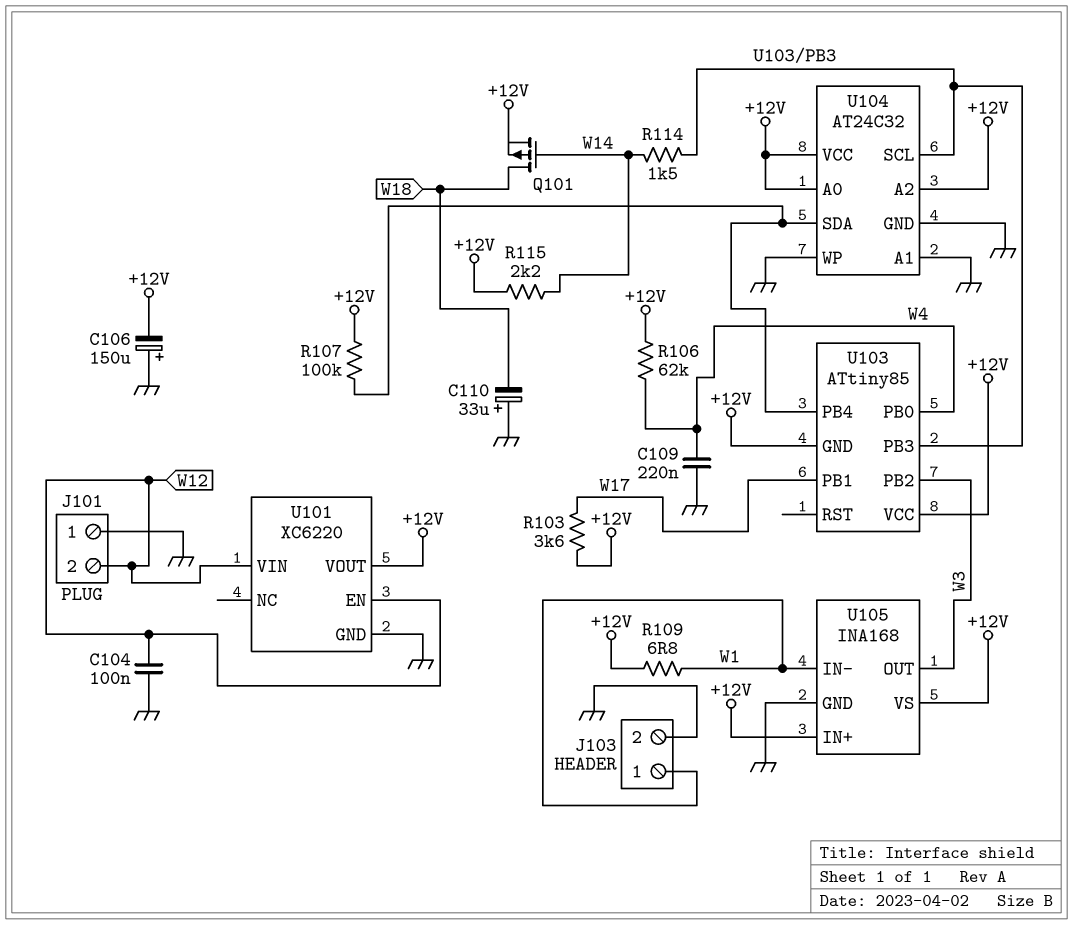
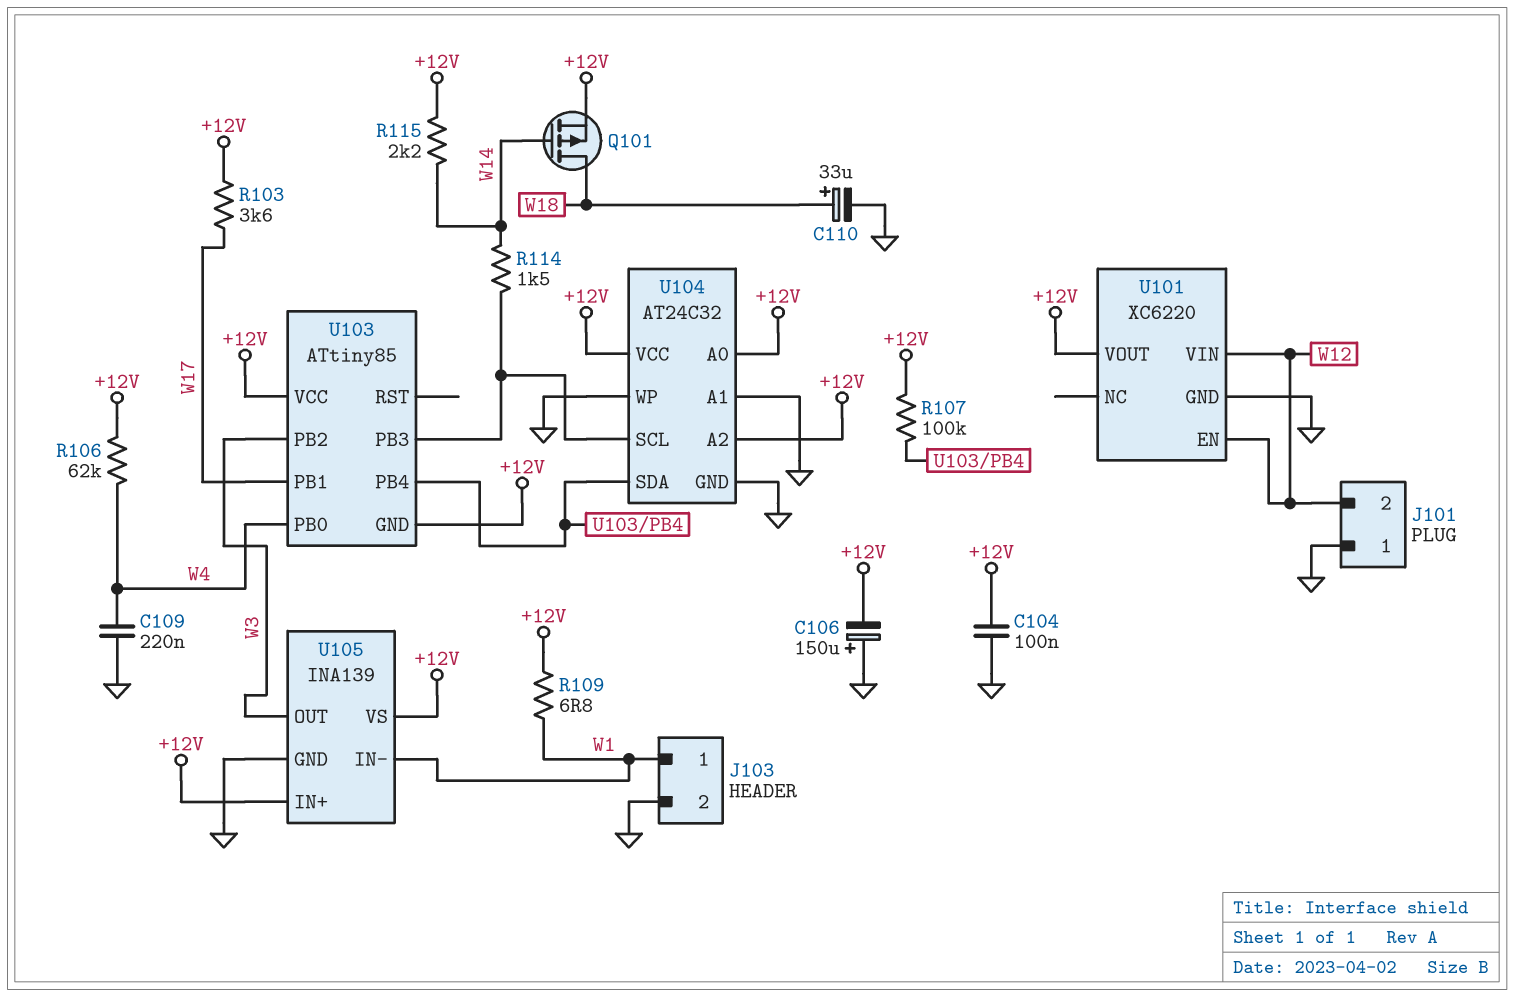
C104: 100nF (GND, W12) -> 100nF (+12V, GND)
C110: 33uF (plus GND, minus W18) -> 33uF (plus W18, minus GND)
U105: INA168 -> INA139

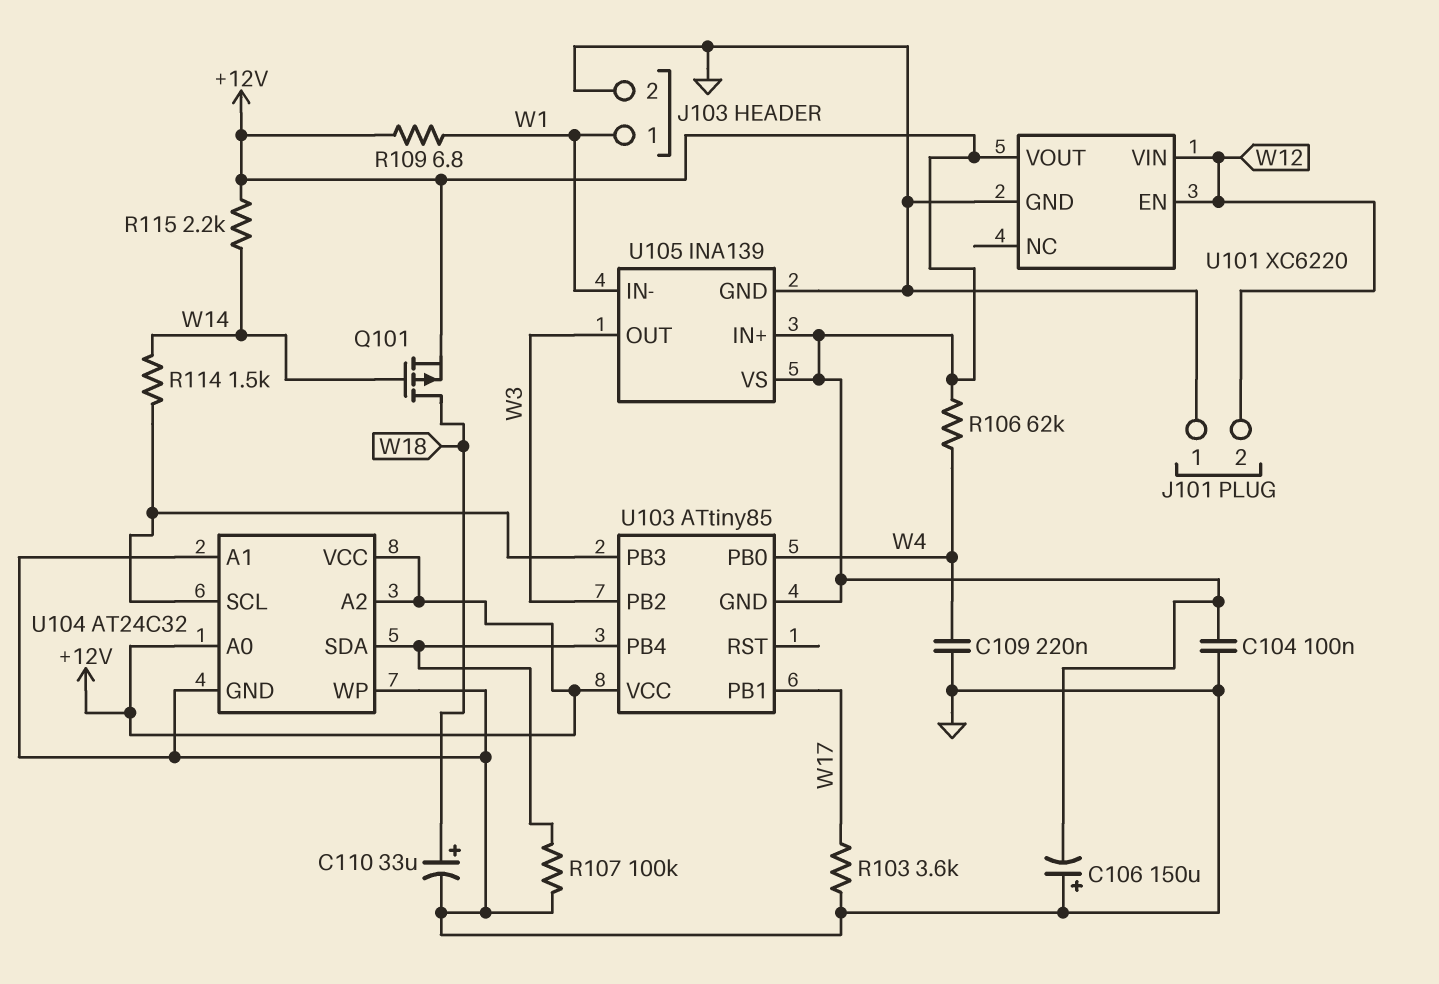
R103: 3.6k (+12V, W17) -> 3.6k (GND, W17)
R107: 100k (+12V, U103/PB4) -> 100k (GND, U103/PB4)

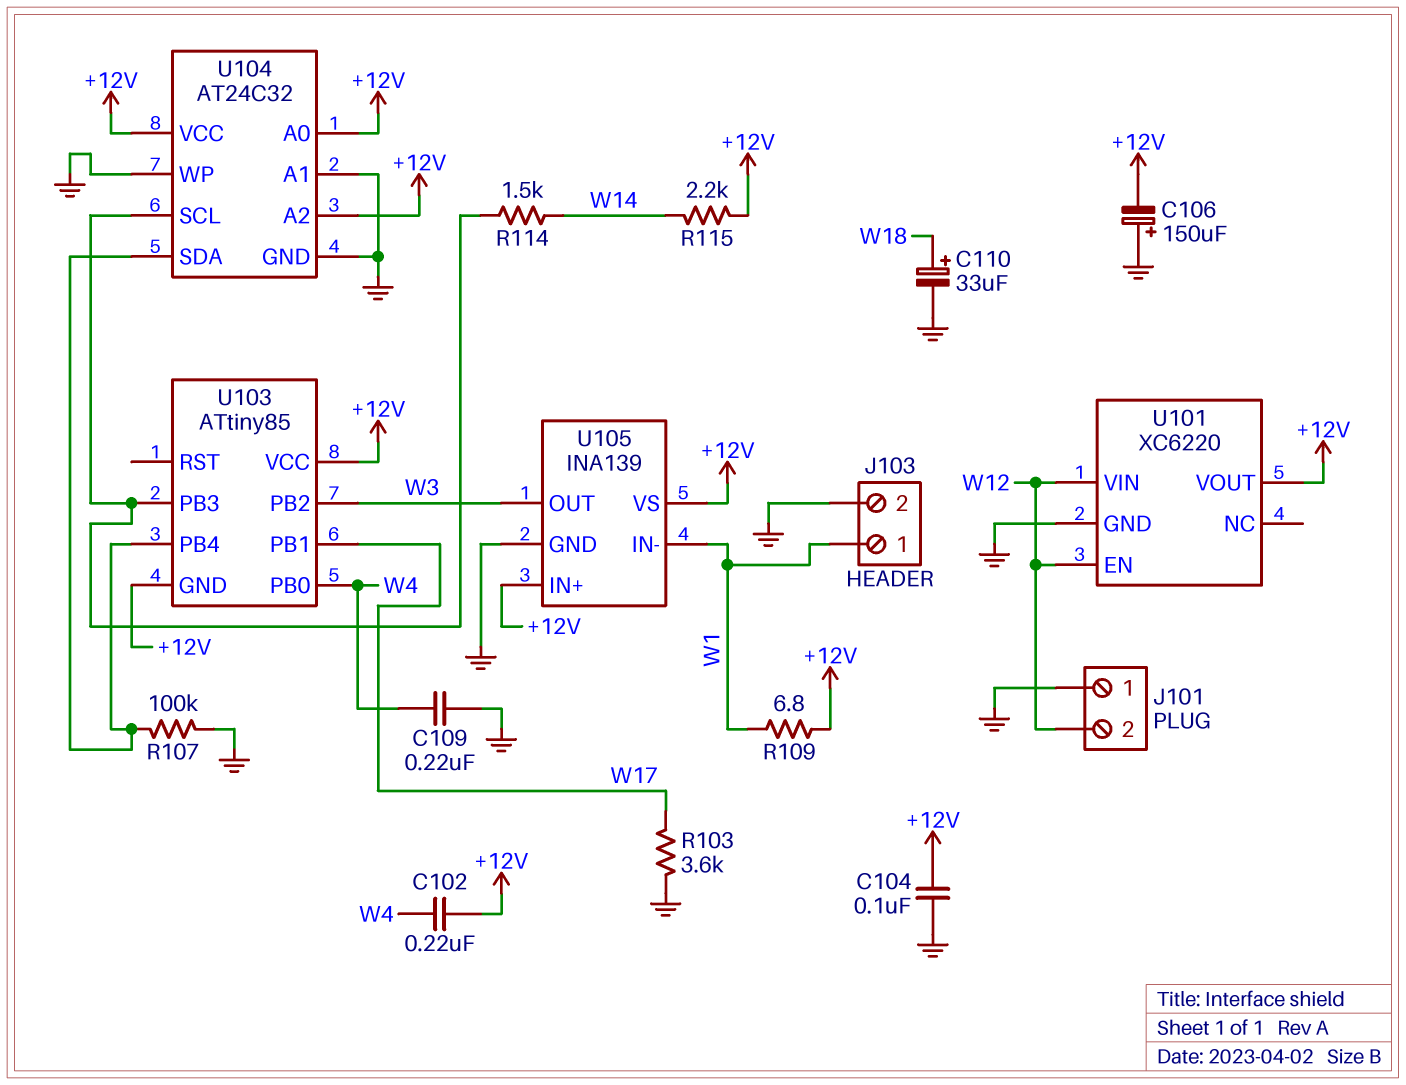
C102: none -> 220nF (+12V, W4)
Q101: PMOS (G W14, D W18, S +12V) -> none
R106: 62k (+12V, W4) -> none

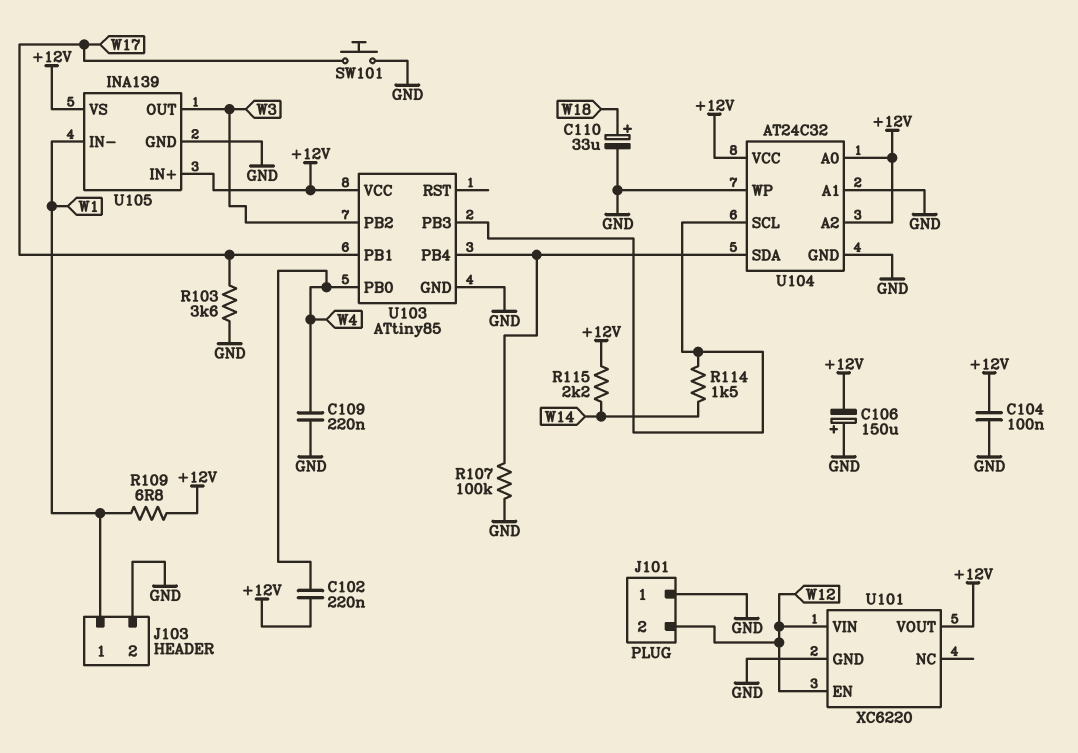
SW101: none -> button (GND, W17)
U103 pin GND: +12V -> GND

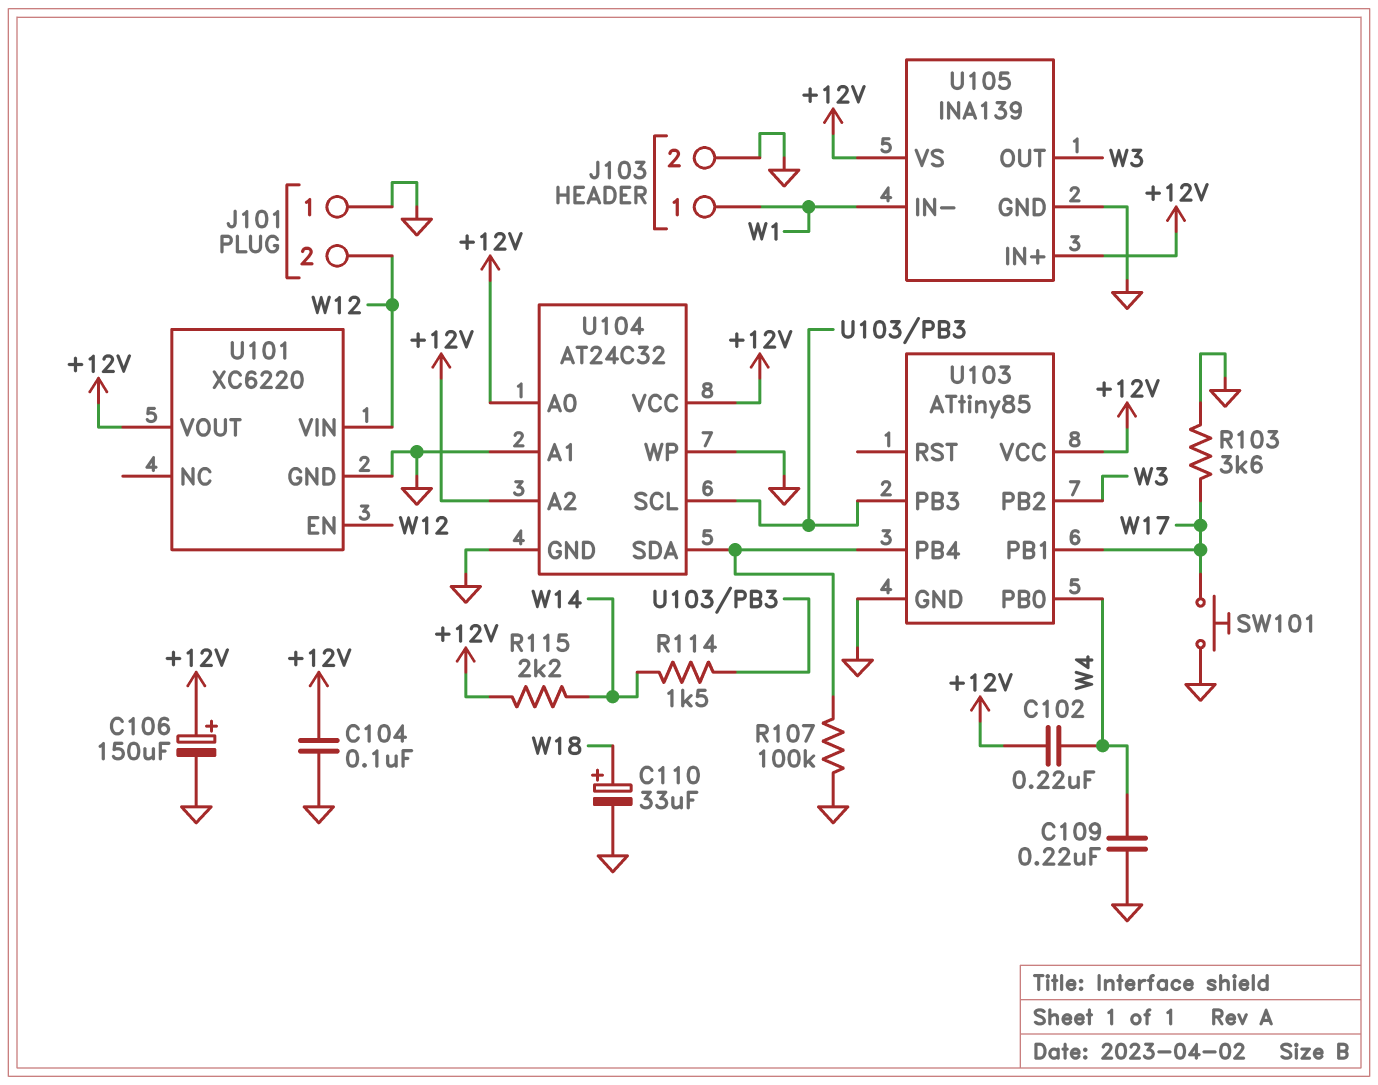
C106: 150uF (plus GND, minus +12V) -> 150uF (plus +12V, minus GND)
R109: 6.8 (+12V, W1) -> none

